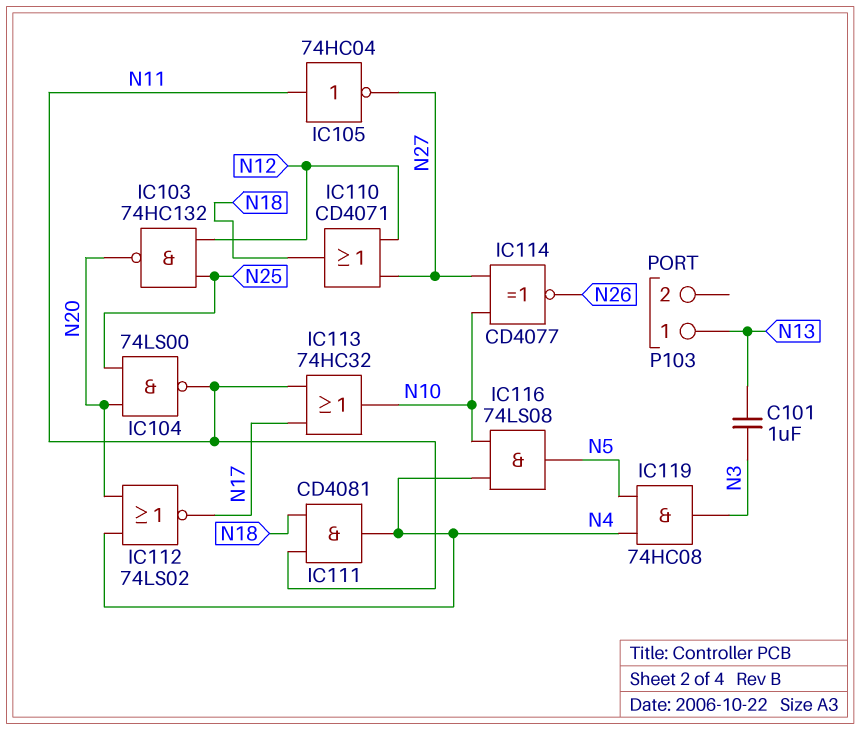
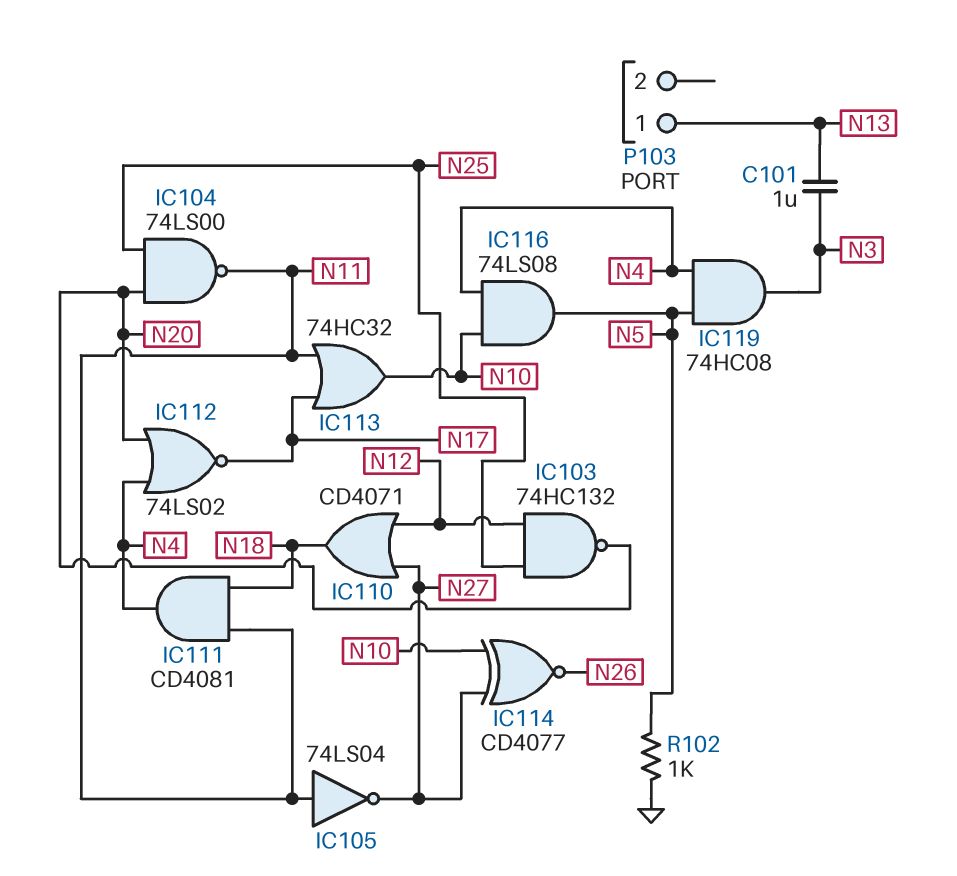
IC105: NOT 74HC04 (in N11, out N27) -> NOT 74LS04 (in N11, out N27)
R102: none -> 1k (GND, N5)

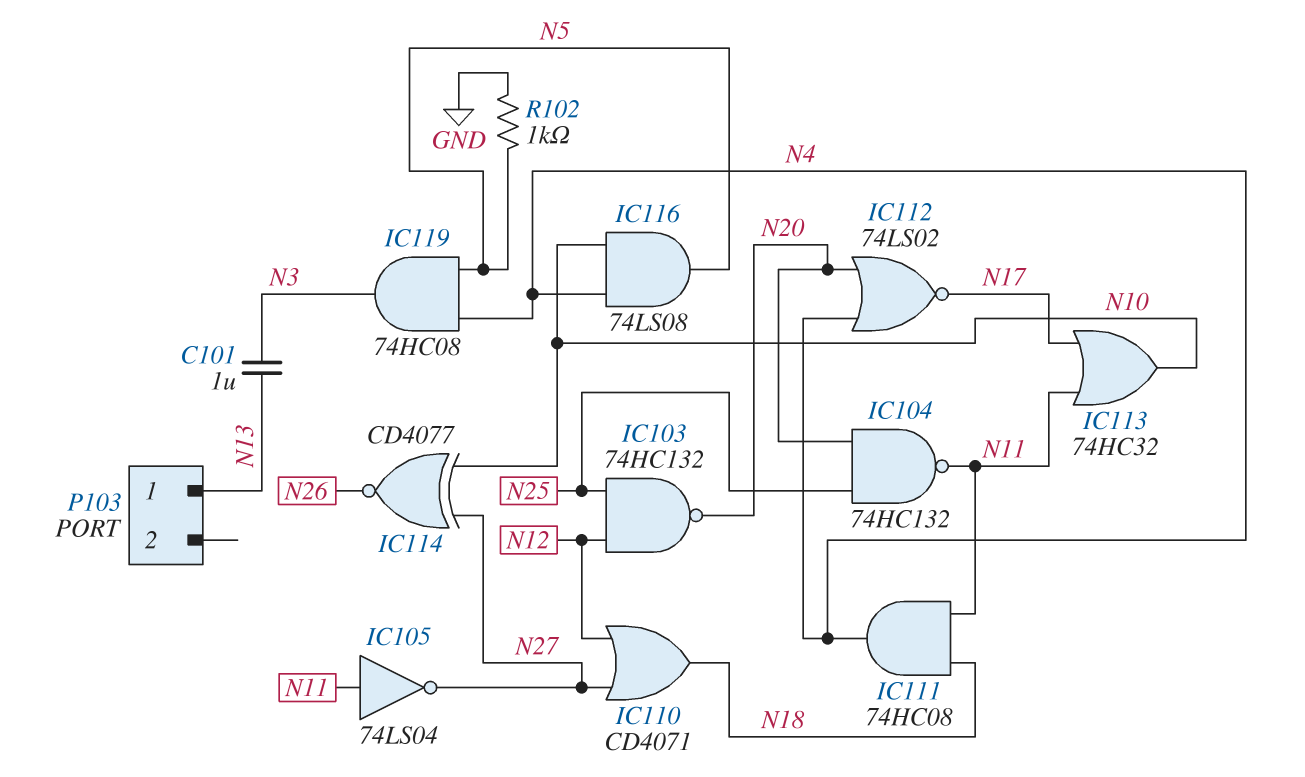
IC104: NAND 74LS00 (in N20, in N25, out N11) -> NAND 74HC132 (in N20, in N25, out N11)
IC111: AND CD4081 (in N11, in N18, out N4) -> AND 74HC08 (in N11, in N18, out N4)

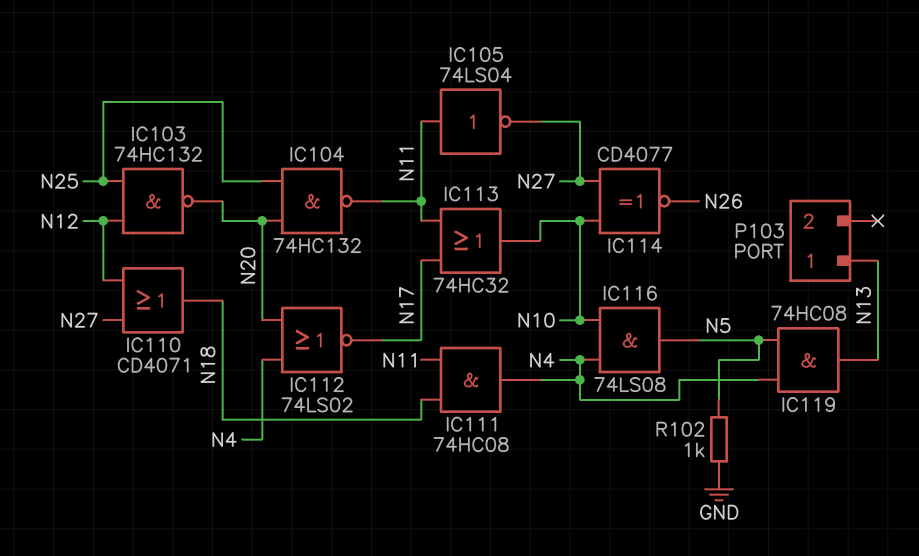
C101: 1uF (N3, N13) -> none
IC119: AND 74HC08 (in N4, in N5, out N3) -> AND 74HC08 (in N4, in N5, out N13)

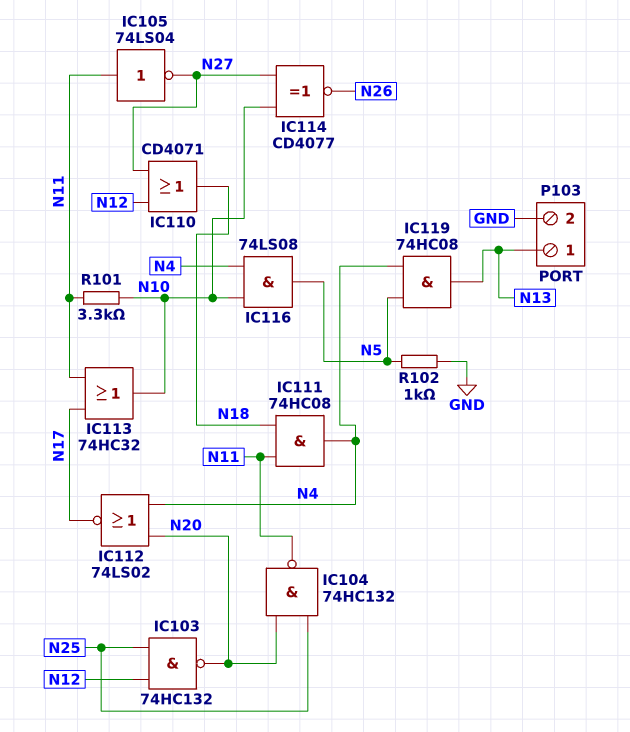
P103 pin 2: none -> GND
R101: none -> 3.3k (N10, N11)

